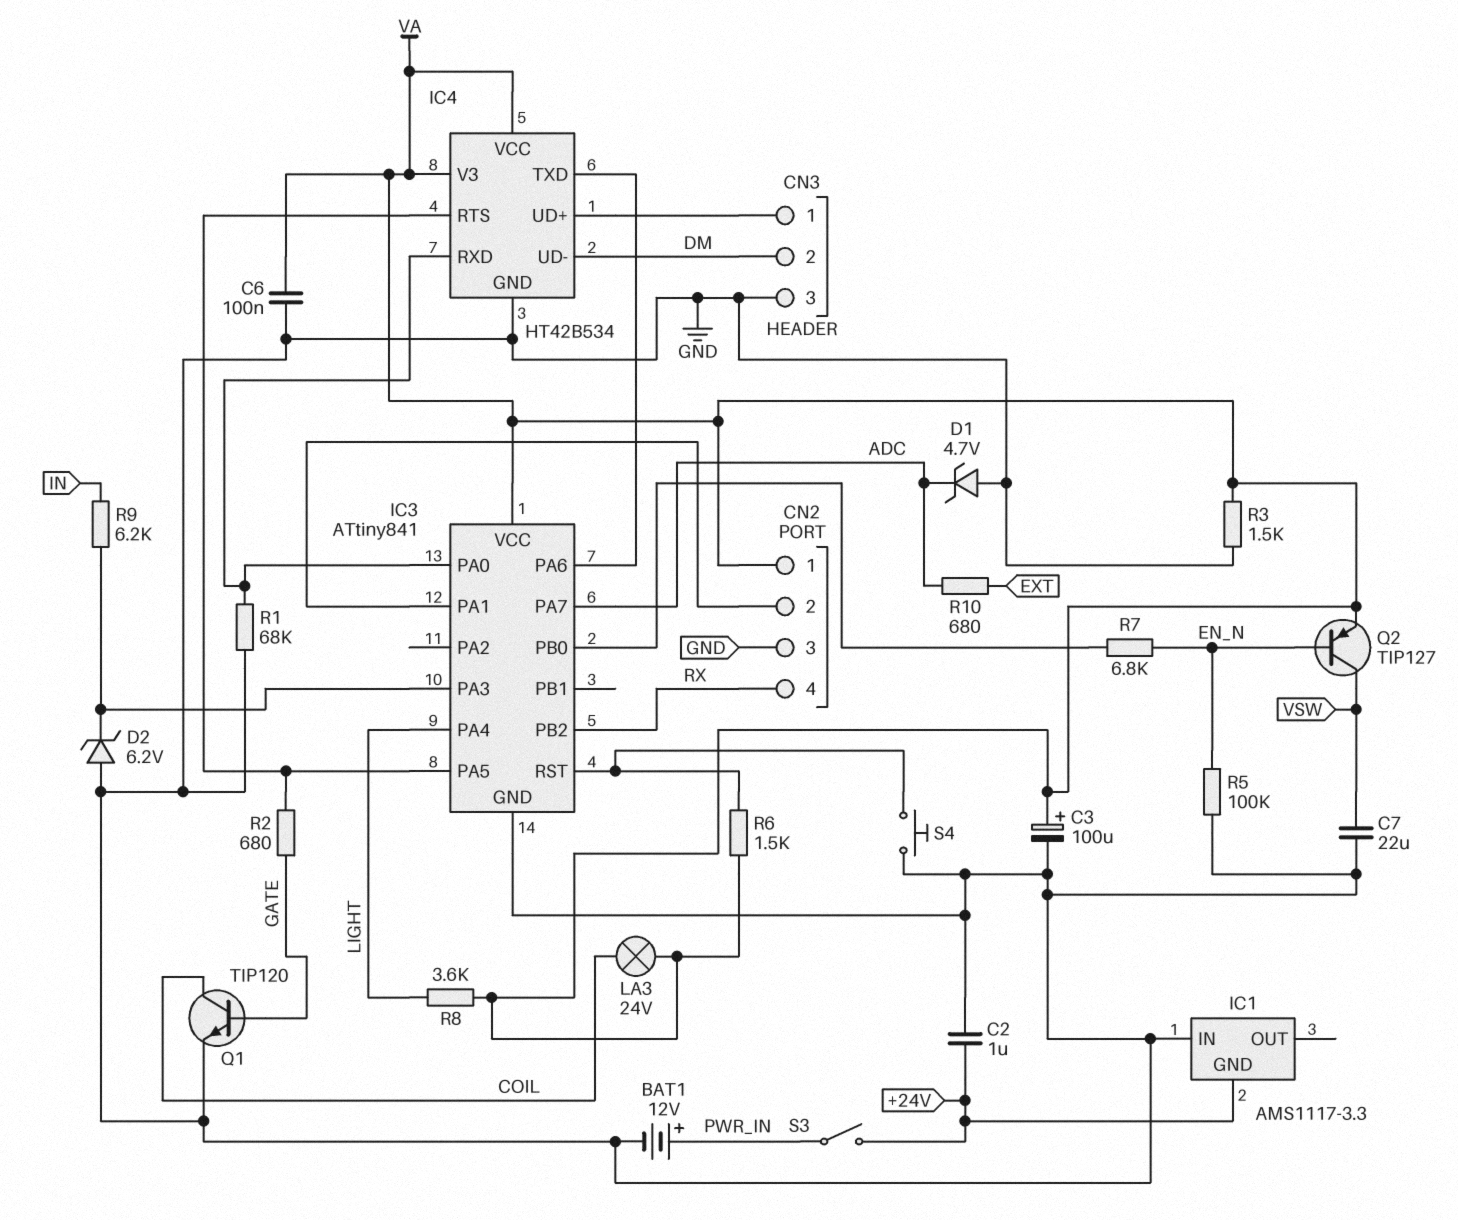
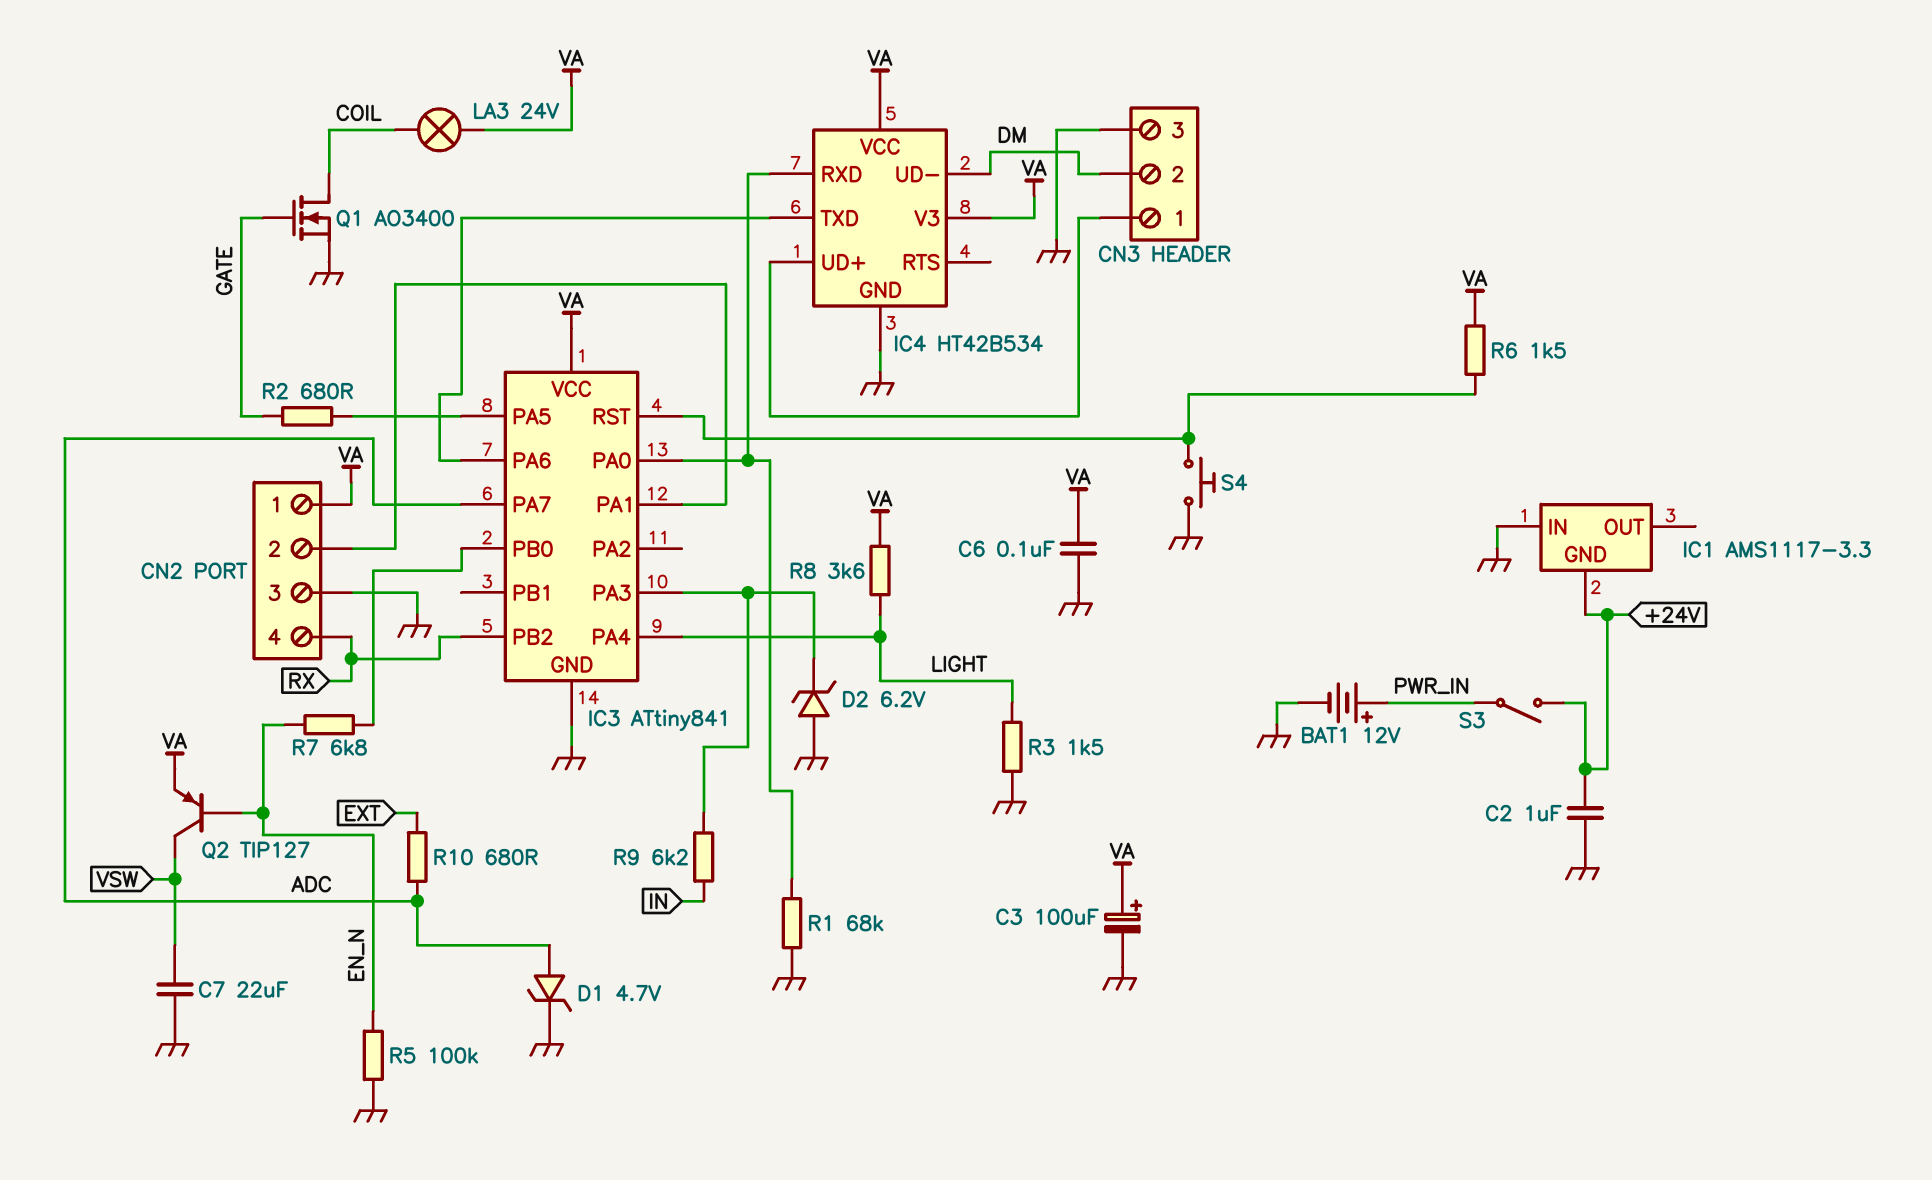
D1: zener 4.7V (A GND, K ADC) -> zener 4.7V (A ADC, K GND)
IC4 pin RTS: IC3/PA5 -> none
Q1: NPN TIP120 (B GATE, C COIL, E GND) -> NMOS AO3400 (G GATE, D COIL, S GND)
R3: 1.5k (GND, VA) -> 1.5k (GND, LIGHT)

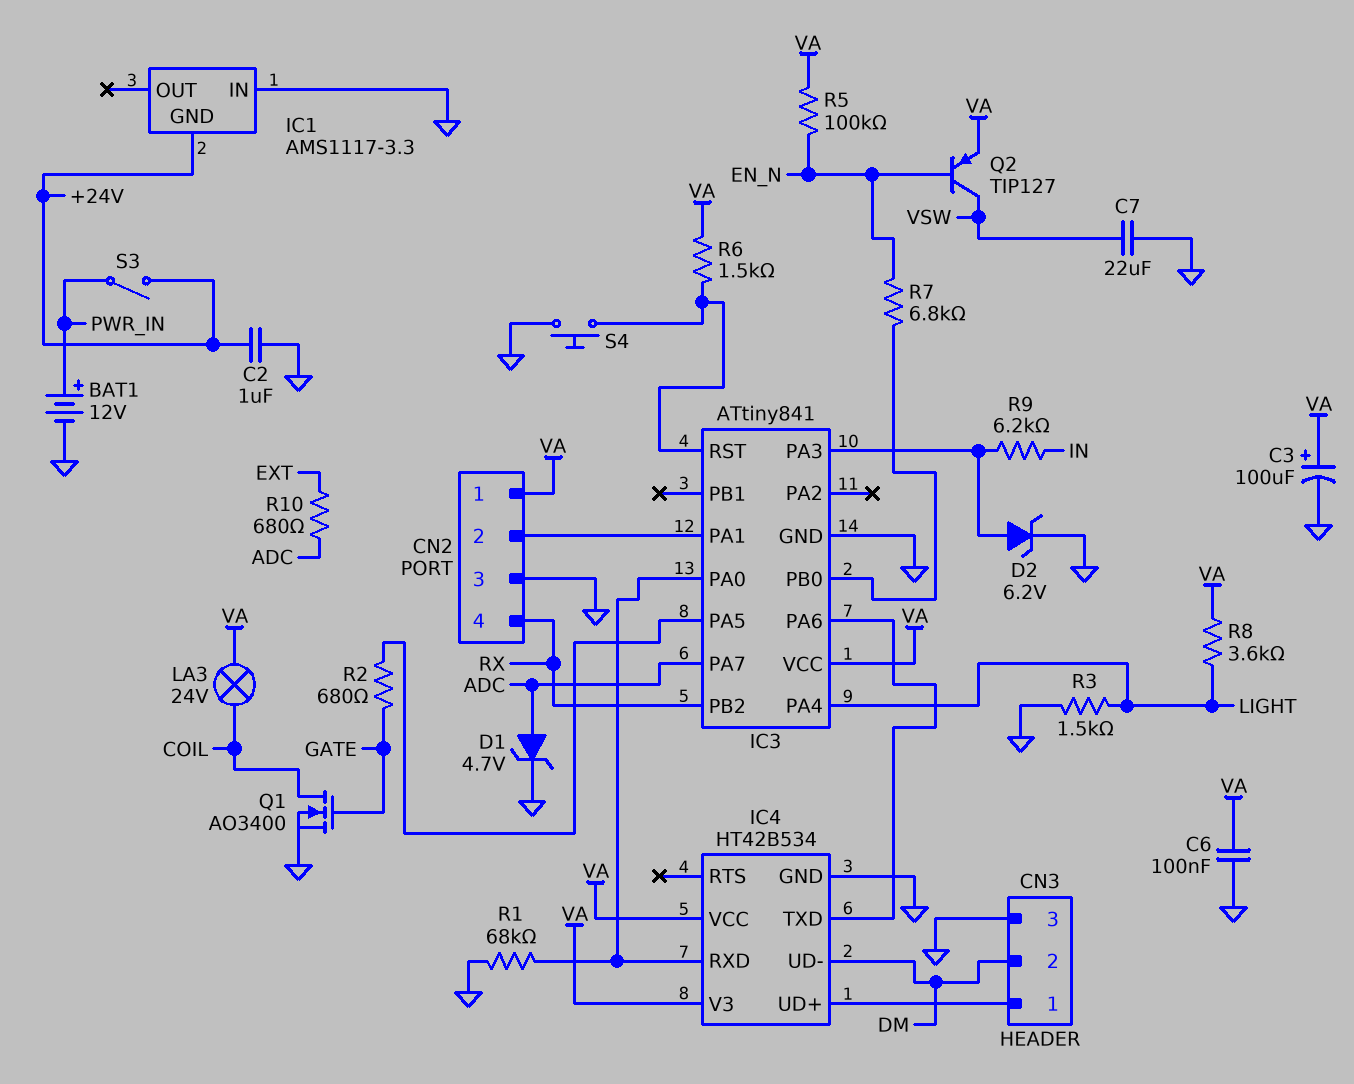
D2: zener 6.2V (A GND, K IC3/PA3) -> zener 6.2V (A IC3/PA3, K GND)
R5: 100k (EN_N, GND) -> 100k (EN_N, VA)

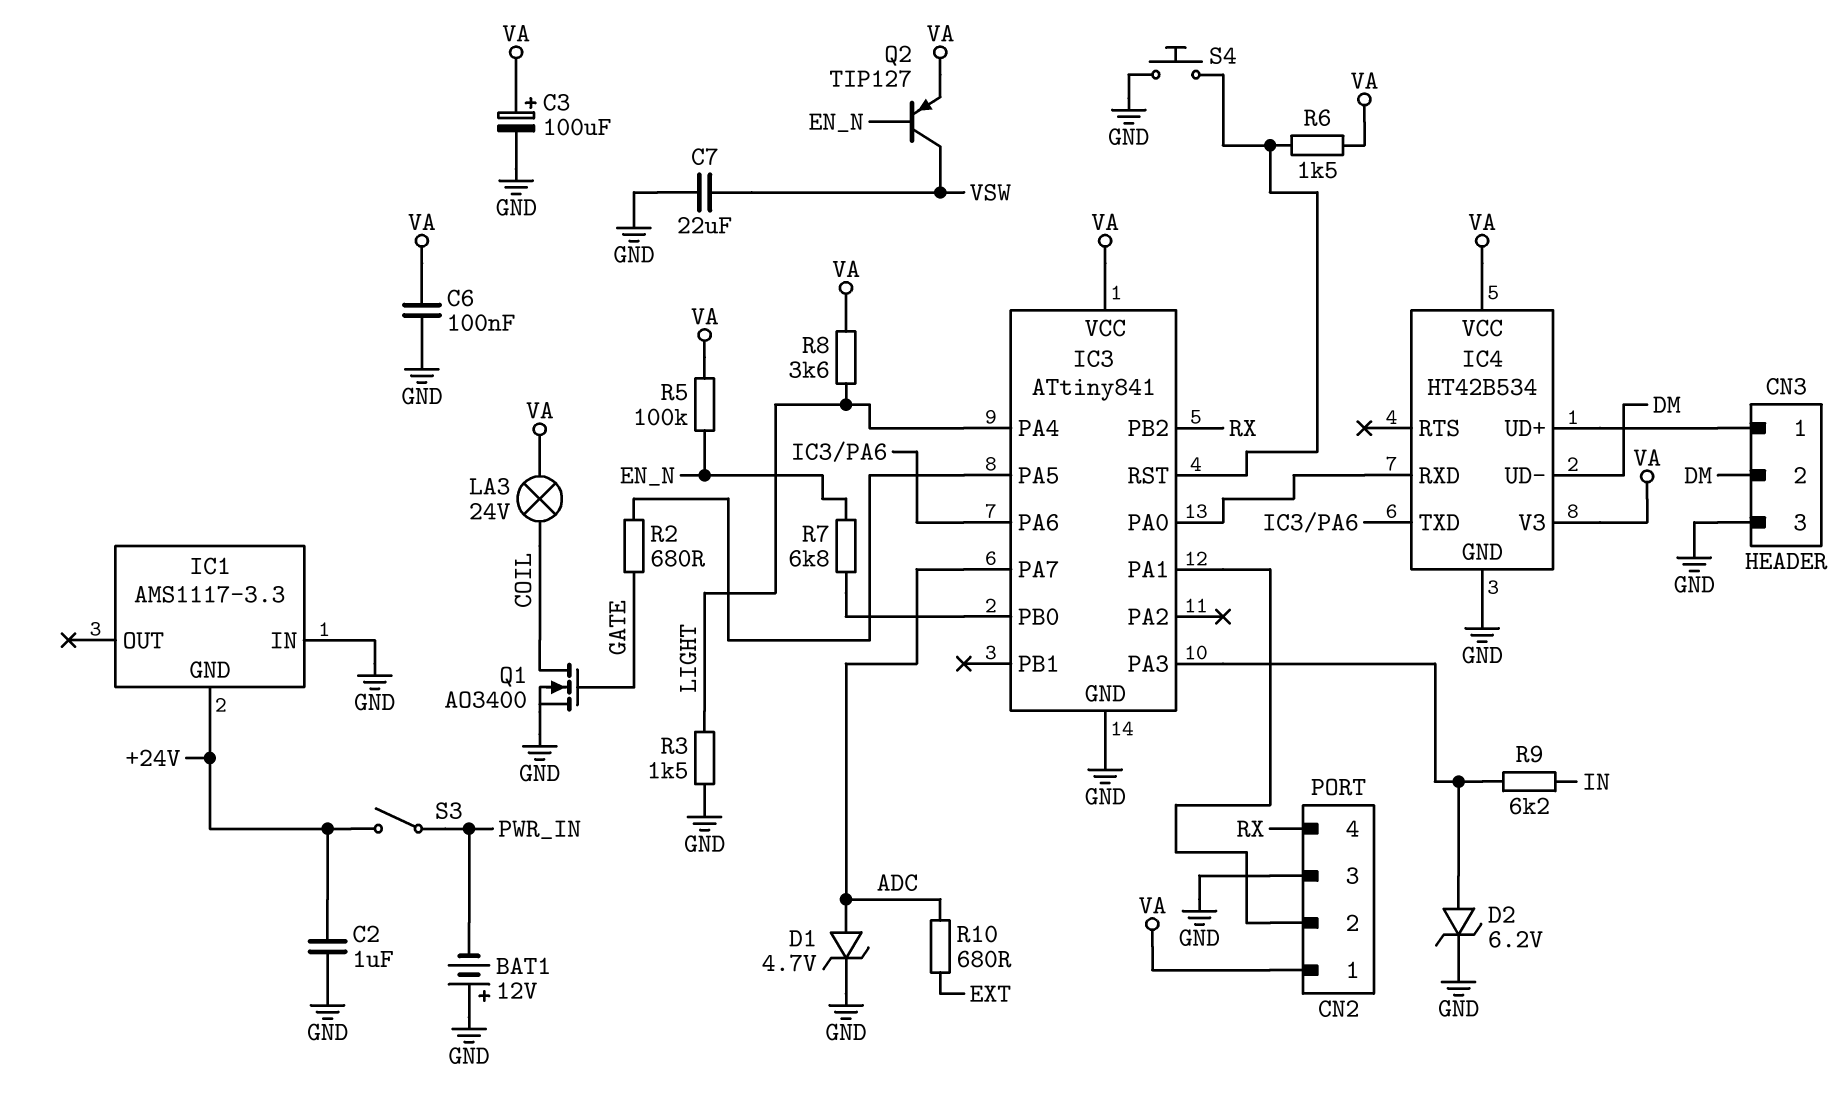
BAT1: 12V (plus PWR_IN, minus GND) -> 12V (plus GND, minus PWR_IN)
R1: 68k (GND, IC3/PA0) -> none

